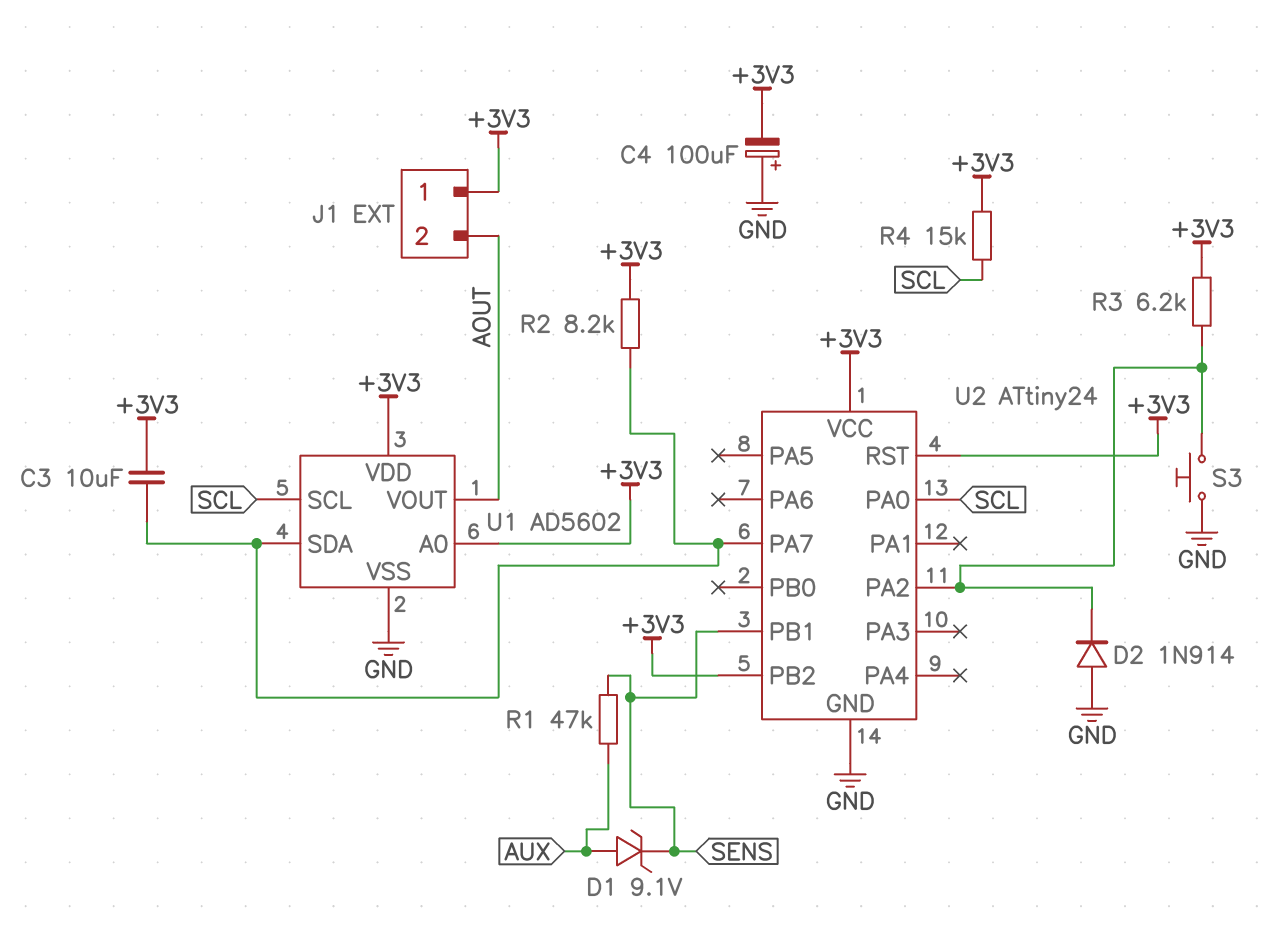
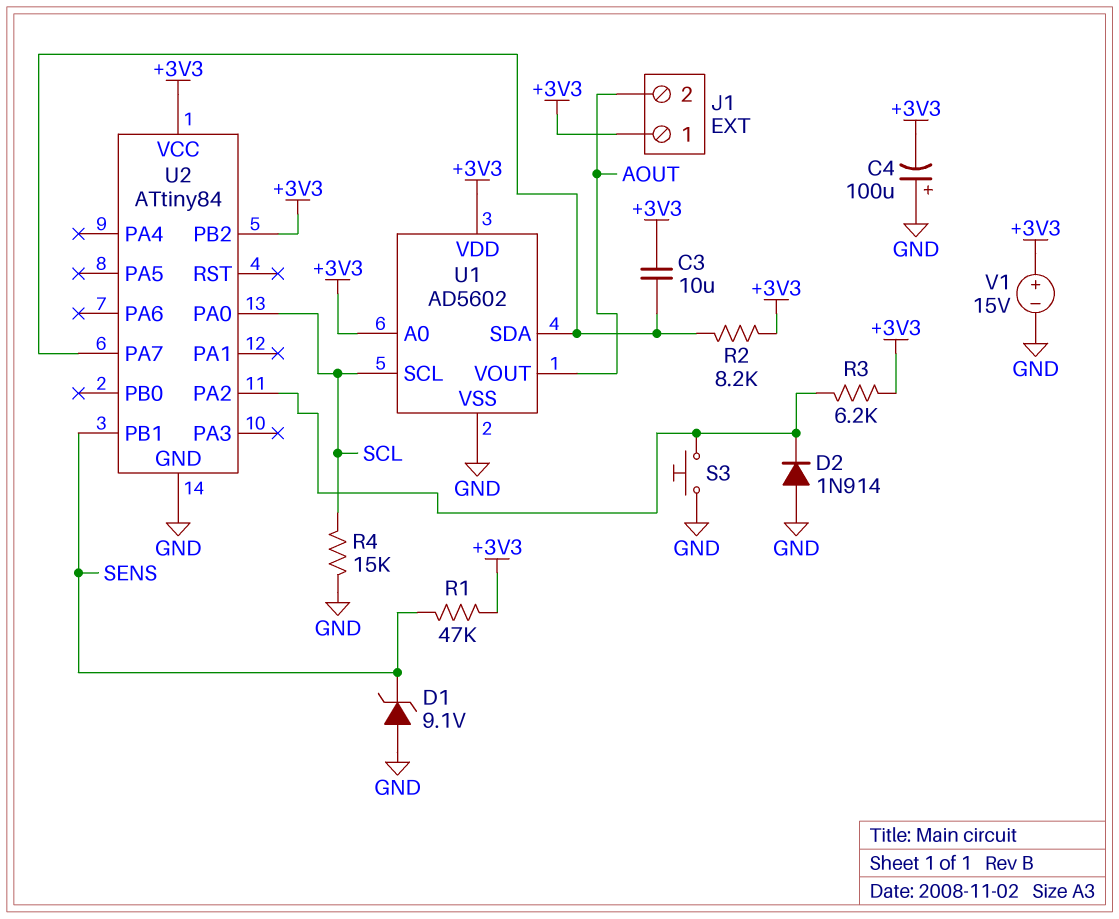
D1: zener 9.1V (A AUX, K SENS) -> zener 9.1V (A GND, K SENS)
R1: 47k (AUX, SENS) -> 47k (+3V3, SENS)
R4: 15k (+3V3, SCL) -> 15k (GND, SCL)
U2: ATtiny24 -> ATtiny84
U2 pin RST: +3V3 -> none
V1: none -> 15V (plus +3V3, minus GND)

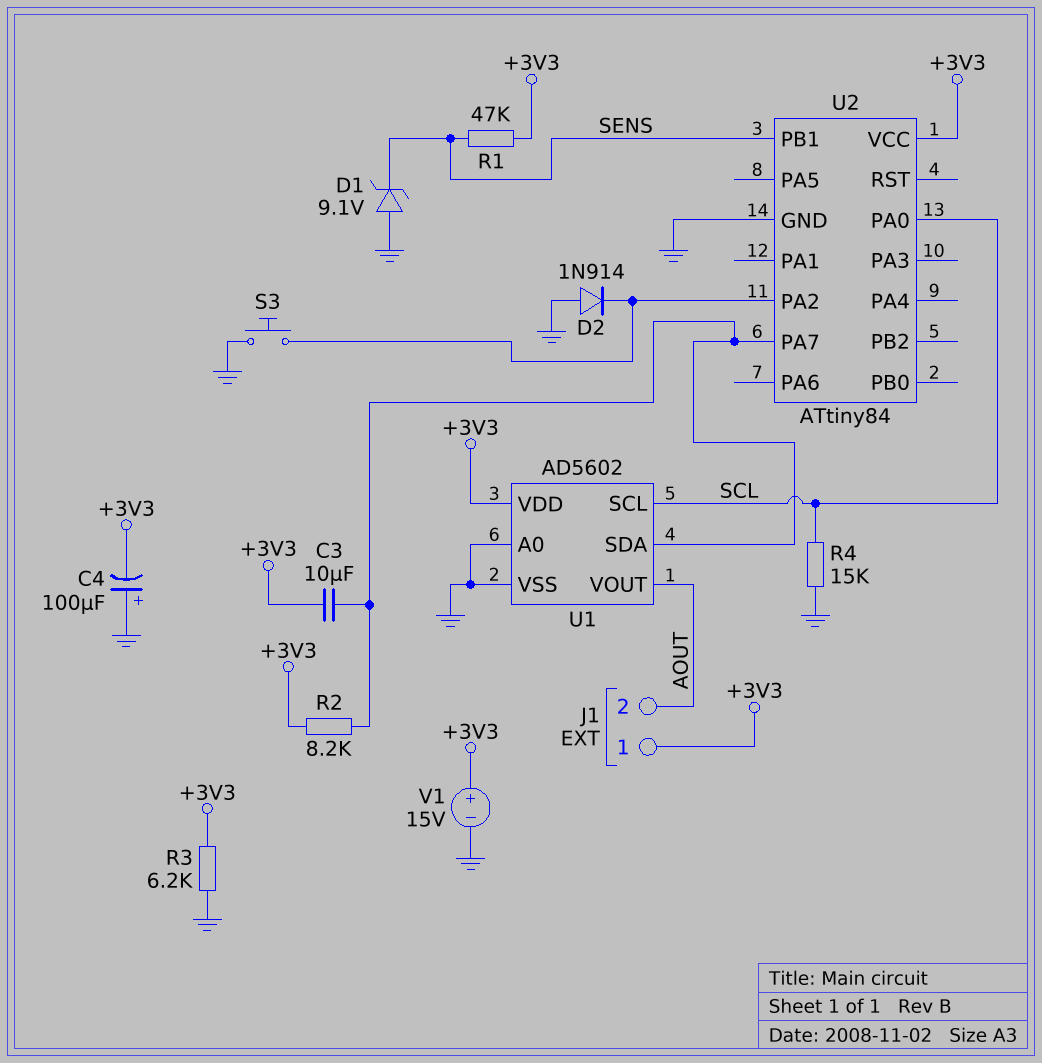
R3: 6.2k (+3V3, U2/PA2) -> 6.2k (+3V3, GND)
U1 pin A0: +3V3 -> GND
U2 pin PB2: +3V3 -> none

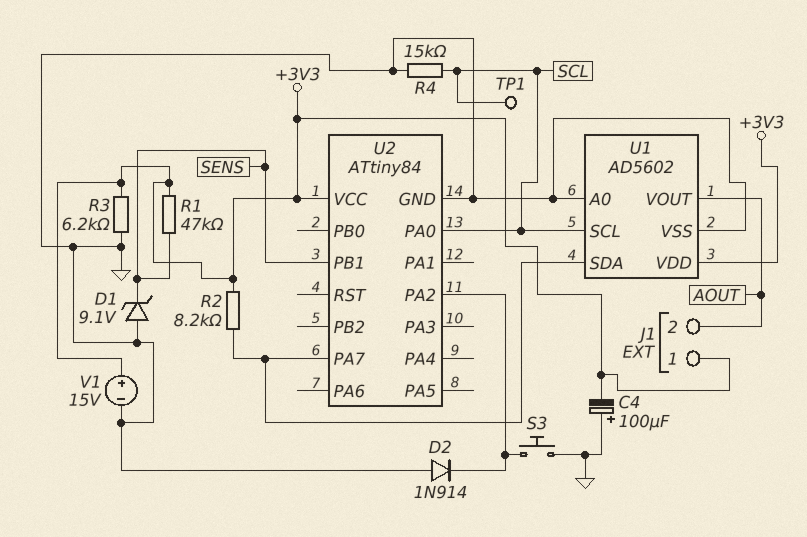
C3: 10uF (+3V3, U1/SDA) -> none
TP1: none -> test point (SCL)

